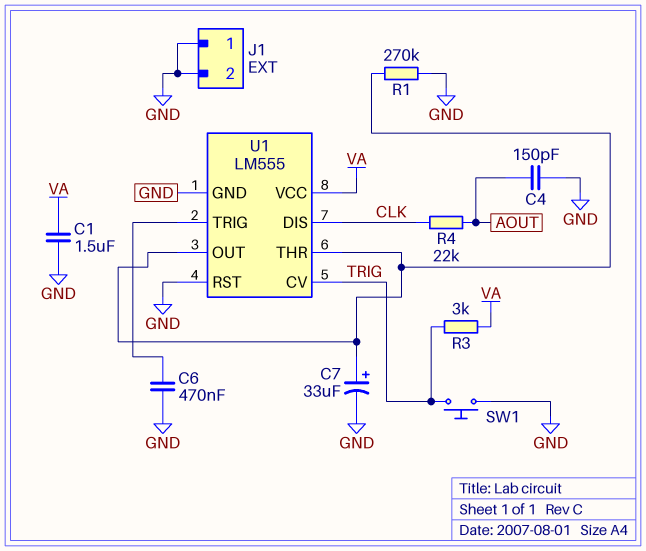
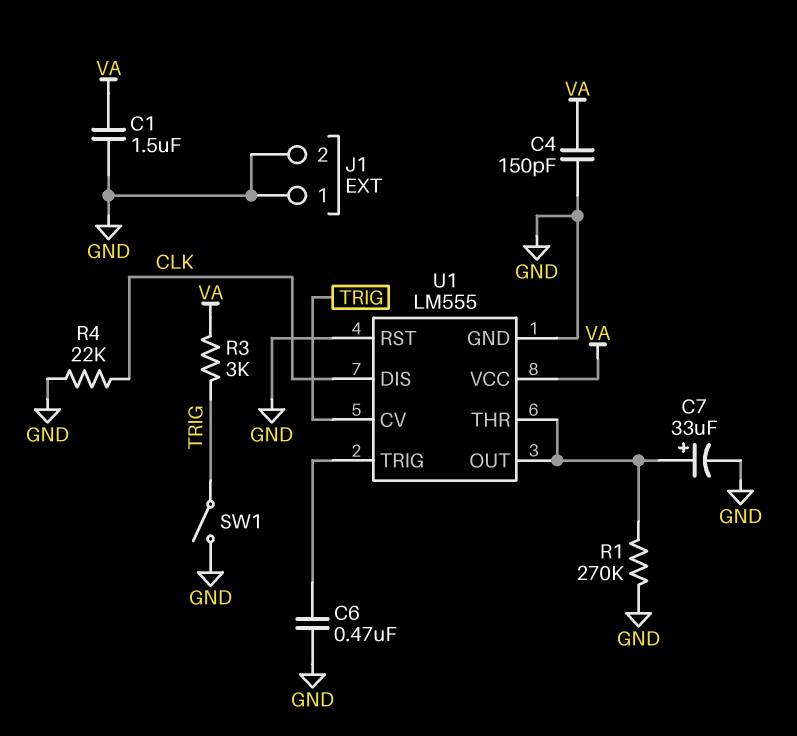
C4: 150pF (AOUT, GND) -> 150pF (GND, VA)
R4: 22k (AOUT, CLK) -> 22k (CLK, GND)
SW1: button (GND, TRIG) -> switch (GND, TRIG)

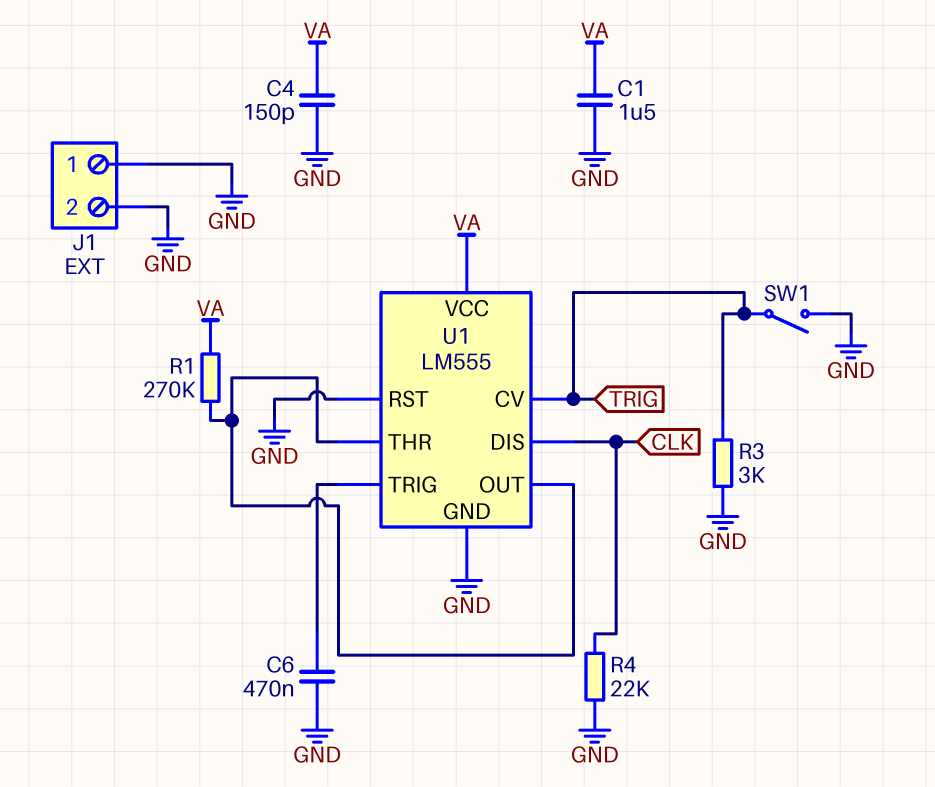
C7: 33uF (plus U1/OUT, minus GND) -> none
R1: 270k (GND, U1/OUT) -> 270k (U1/OUT, VA)
R3: 3k (TRIG, VA) -> 3k (GND, TRIG)

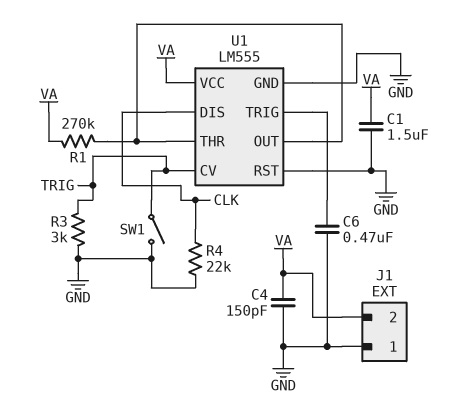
J1 pin 2: GND -> VA

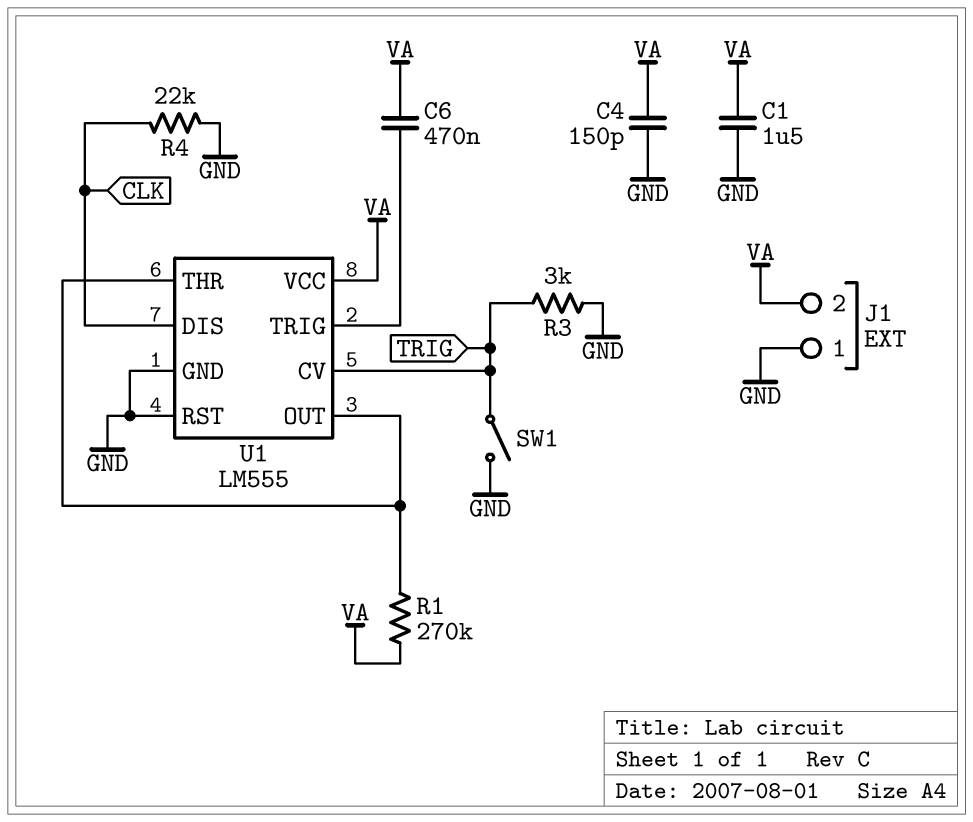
C6: 470nF (GND, U1/TRIG) -> 470nF (U1/TRIG, VA)

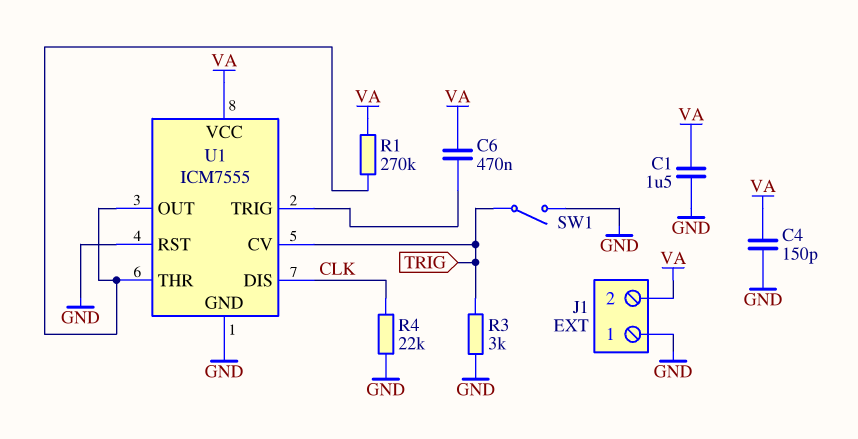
U1: LM555 -> ICM7555

